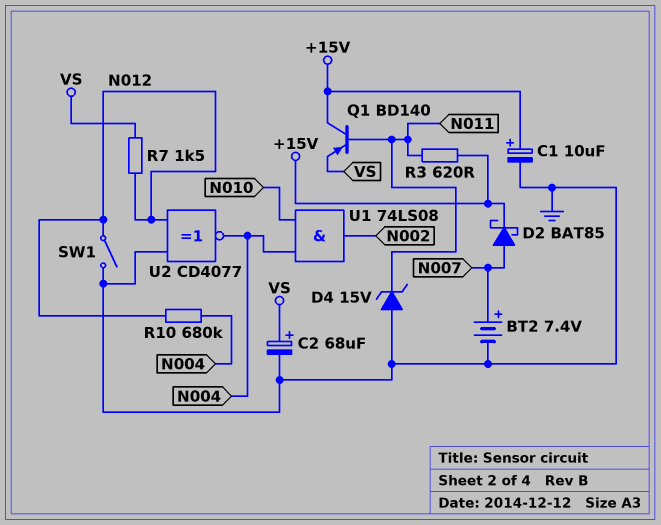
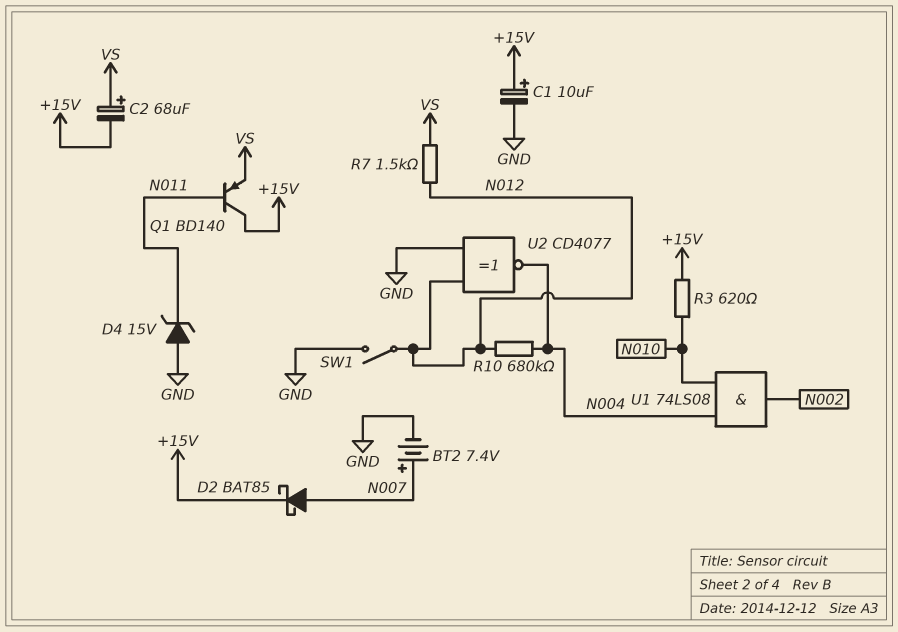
C2: 68uF (plus VS, minus GND) -> 68uF (plus VS, minus +15V)
R3: 620 (+15V, N011) -> 620 (+15V, N010)

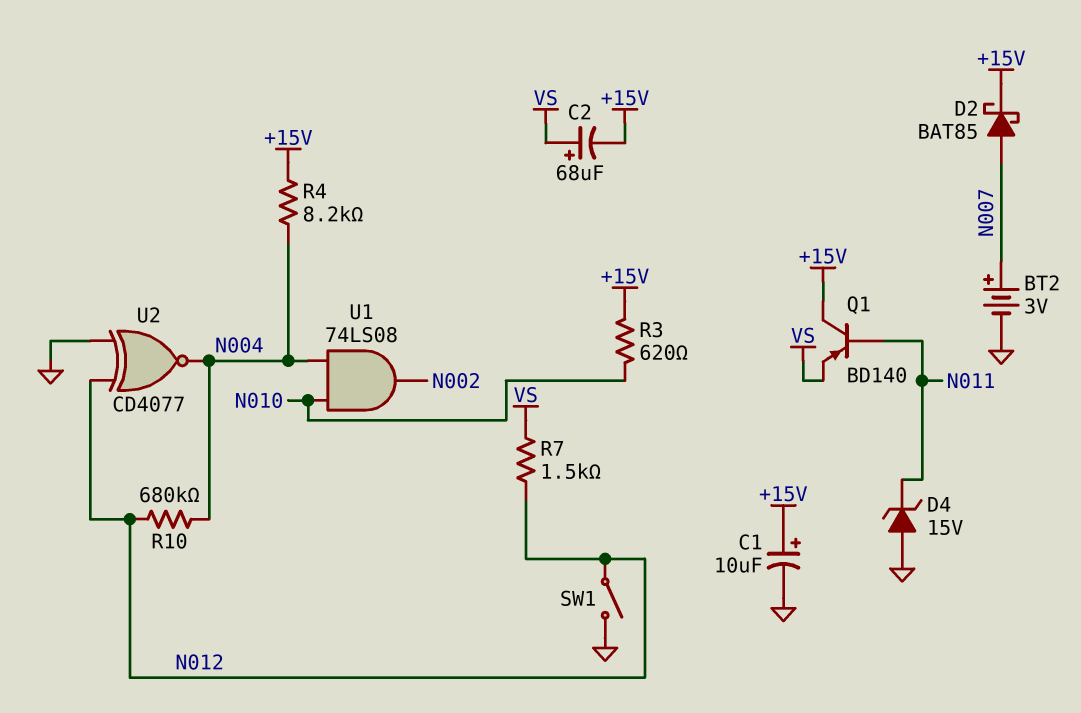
BT2: 7.4V (plus N007, minus GND) -> 3V (plus N007, minus GND)
R4: none -> 8.2k (+15V, N004)

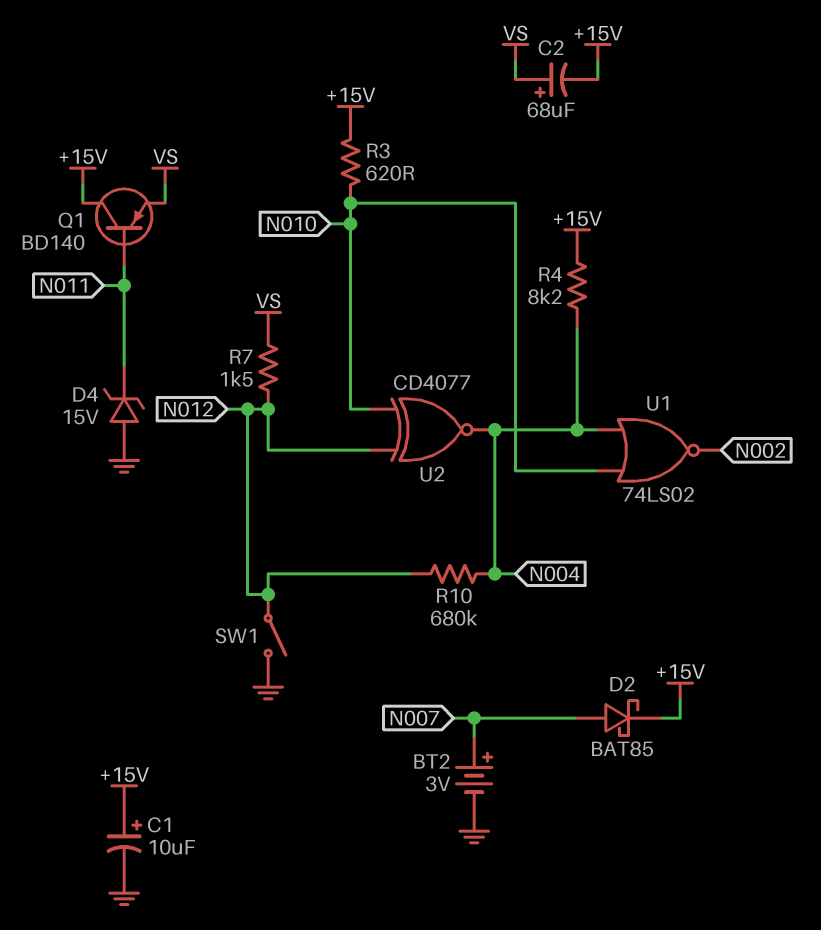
U1: AND 74LS08 (in N004, in N010, out N002) -> NOR 74LS02 (in N004, in N010, out N002)
U2: XNOR CD4077 (in GND, in N012, out N004) -> XNOR CD4077 (in N010, in N012, out N004)

